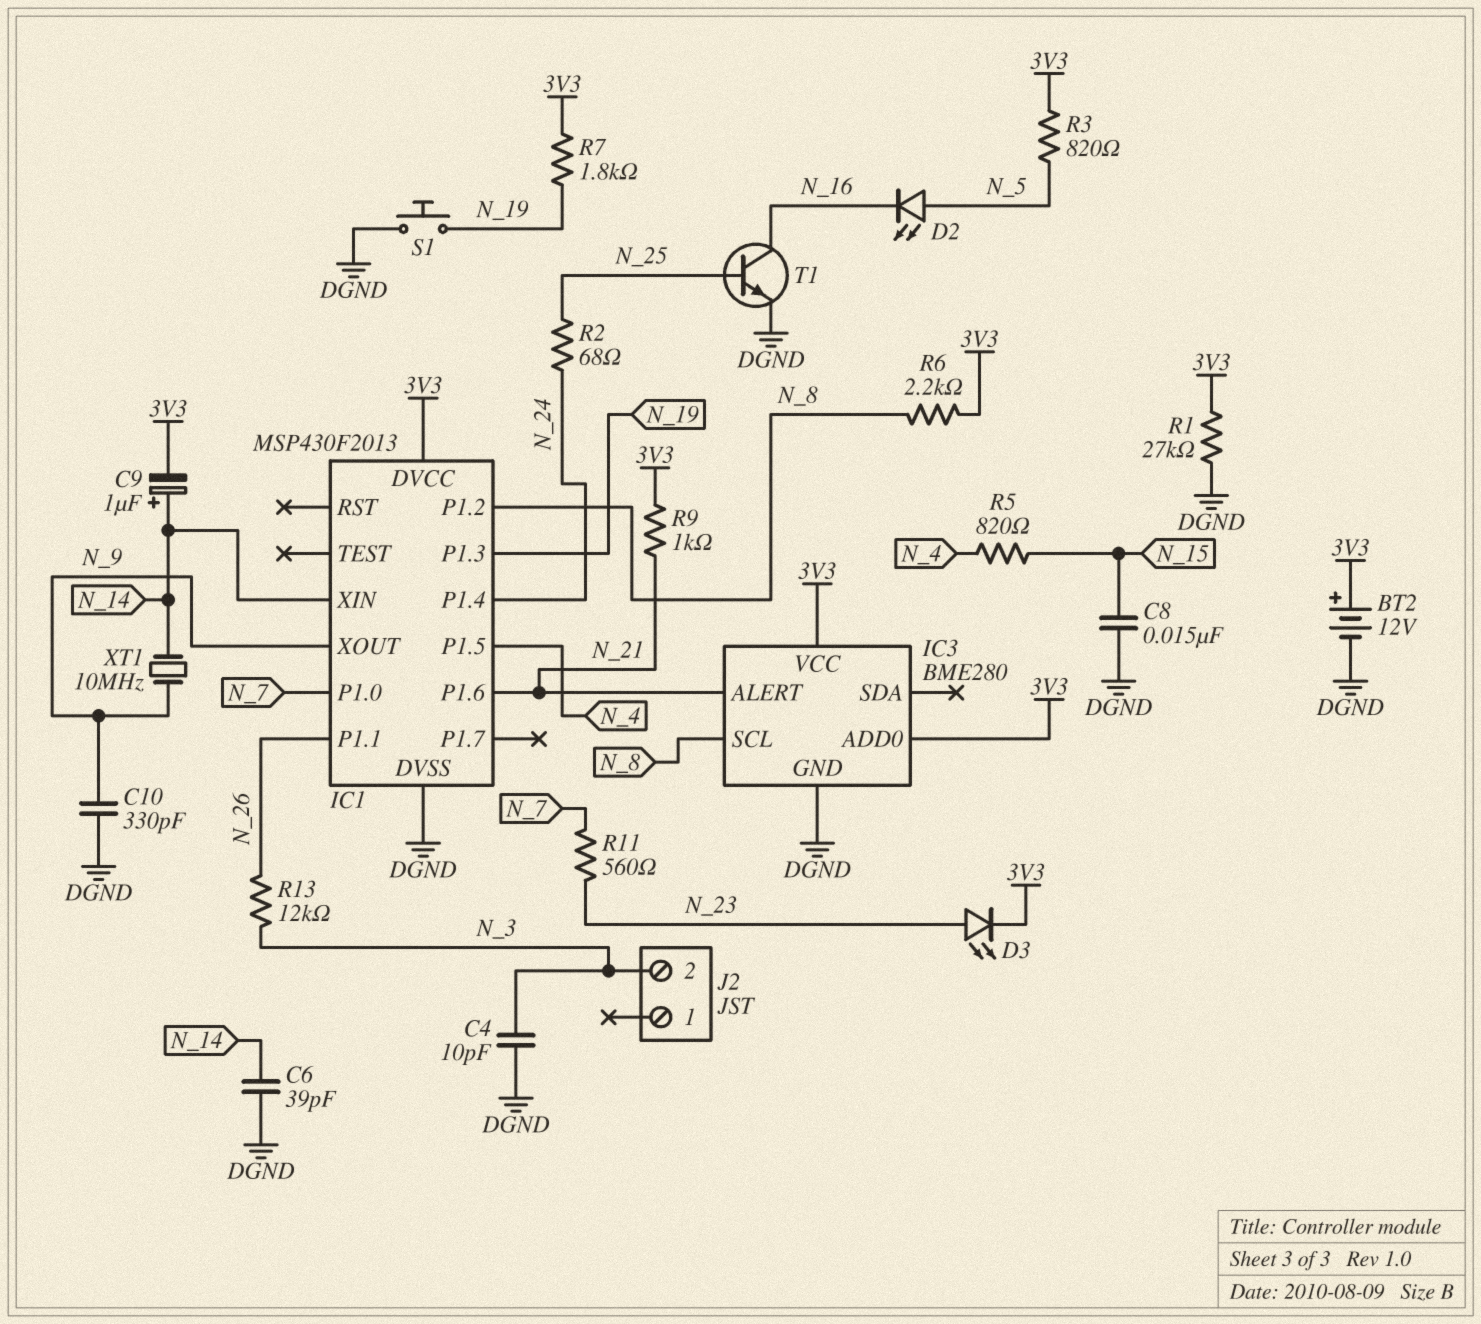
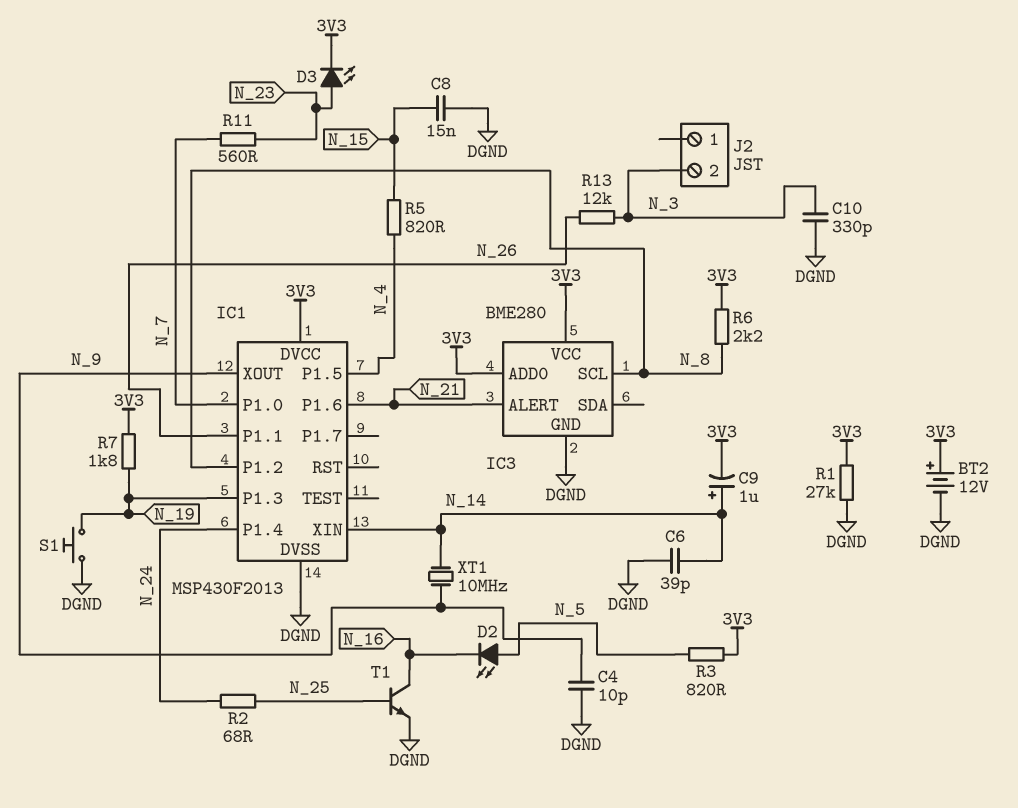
C4: 10pF (DGND, N_3) -> 10pF (DGND, N_9)
C10: 330pF (DGND, N_9) -> 330pF (DGND, N_3)
R9: 1k (3V3, N_21) -> none

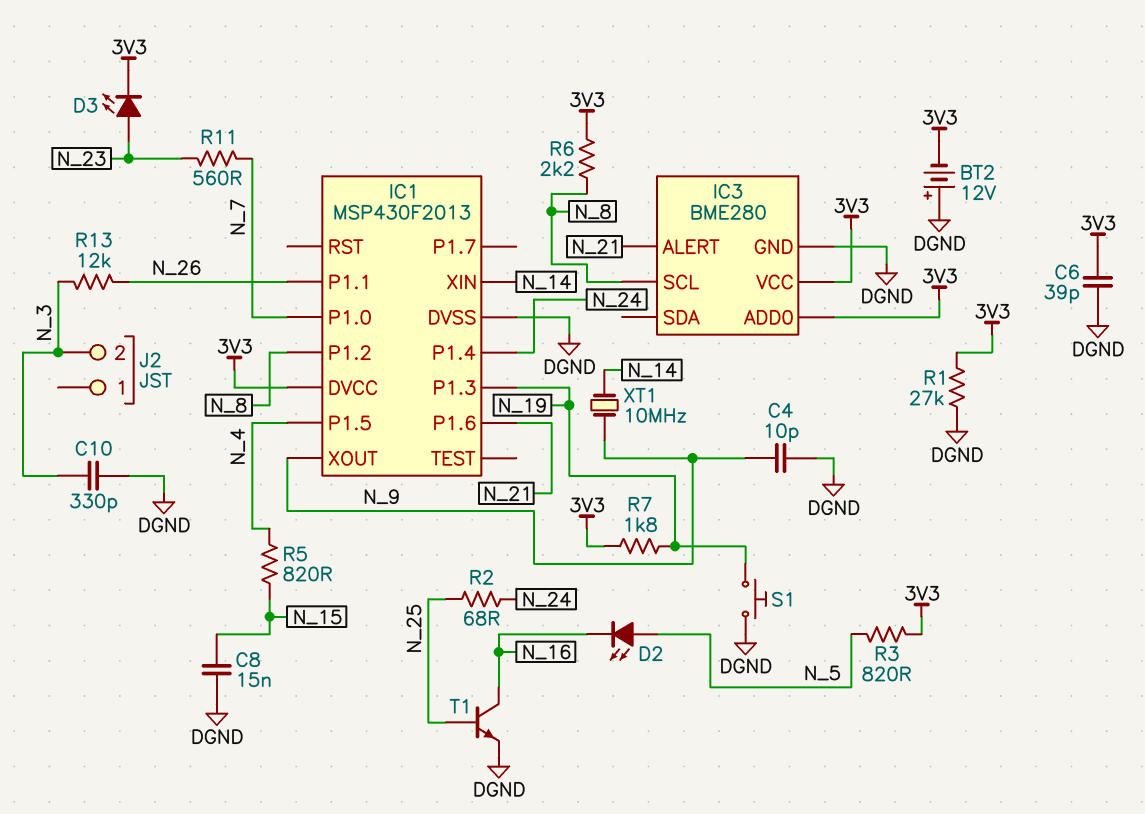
BT2: 12V (plus 3V3, minus DGND) -> 12V (plus DGND, minus 3V3)
C6: 39pF (DGND, N_14) -> 39pF (3V3, DGND)
C9: 1uF (plus N_14, minus 3V3) -> none

